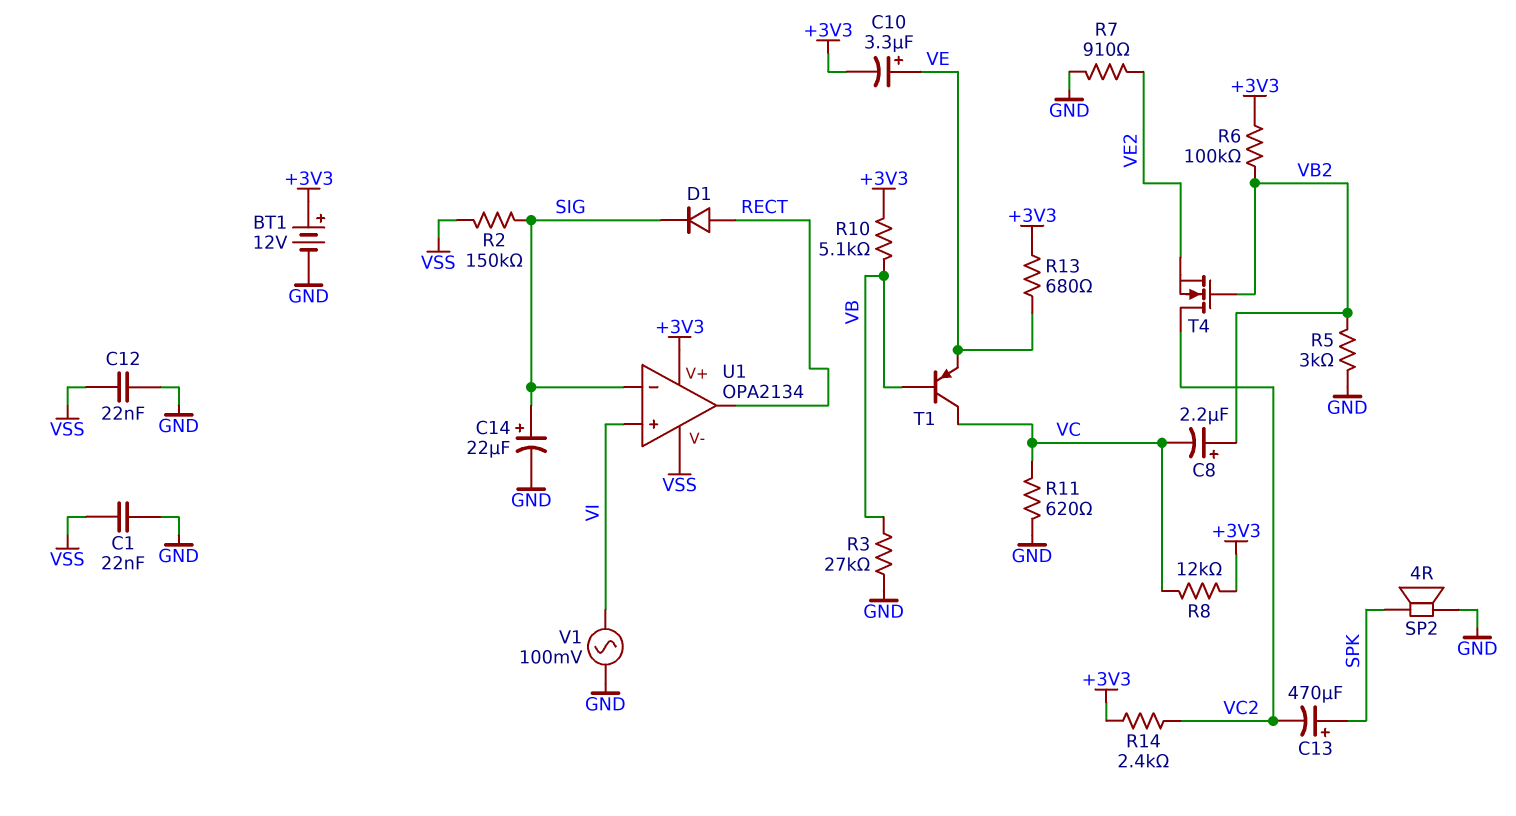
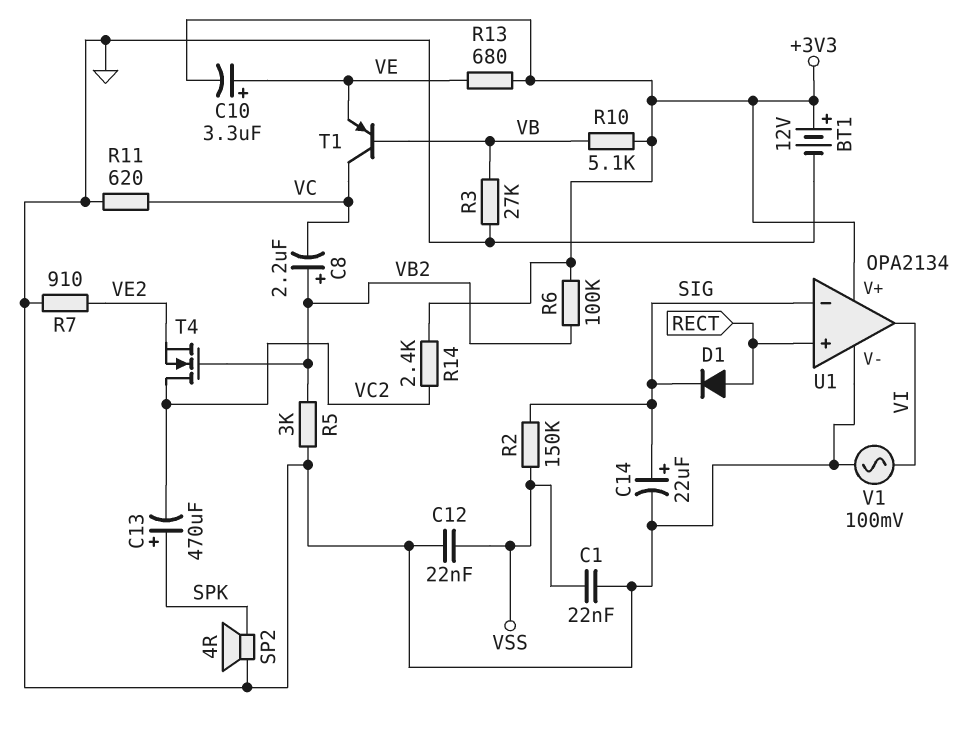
R8: 12k (+3V3, VC) -> none
U1 pin V-: VSS -> GND
U1 pin in+: VI -> RECT
U1 pin out: RECT -> VI

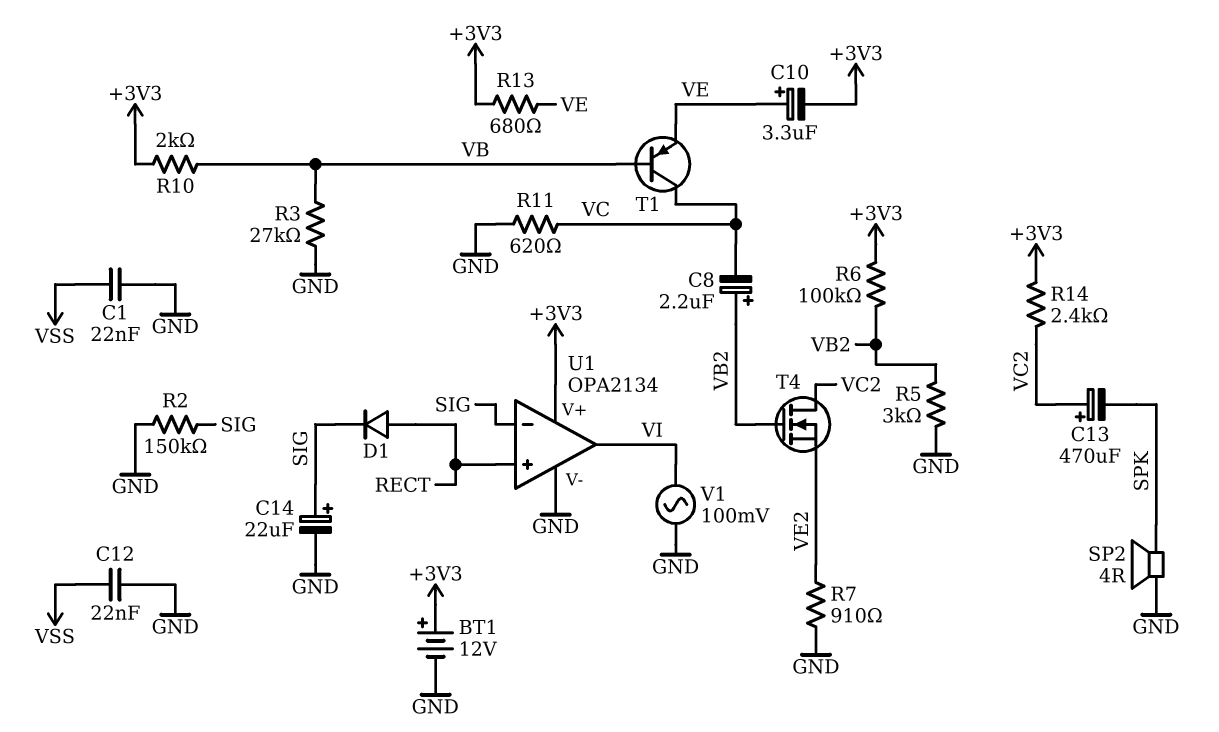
C13: 470uF (plus SPK, minus VC2) -> 470uF (plus VC2, minus SPK)
R2: 150k (SIG, VSS) -> 150k (GND, SIG)
R10: 5.1k (+3V3, VB) -> 2k (+3V3, VB)

